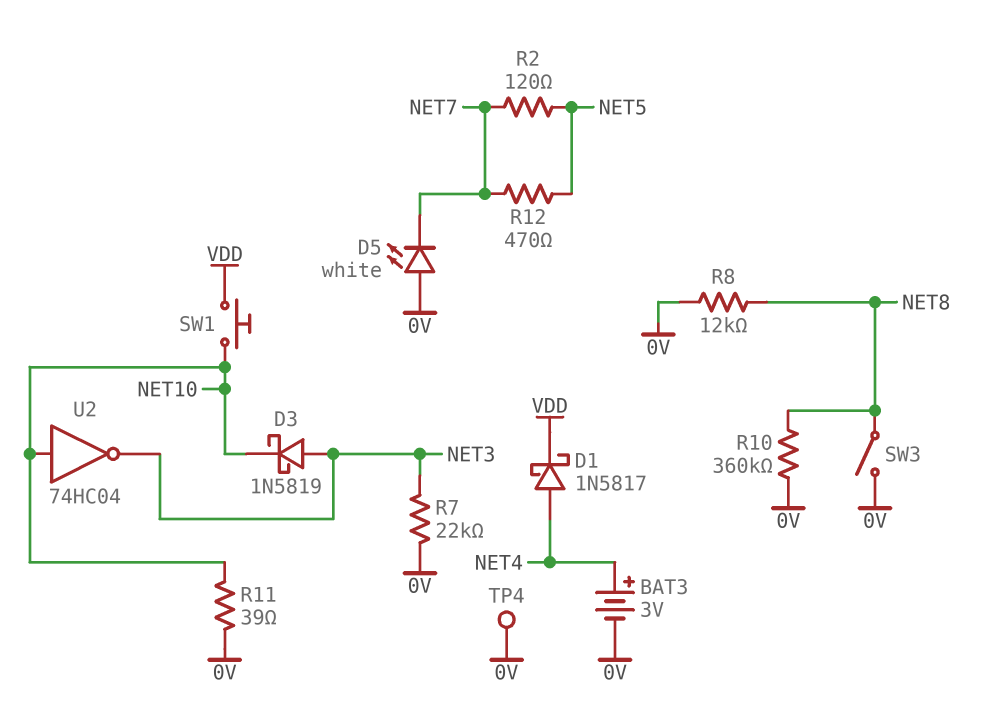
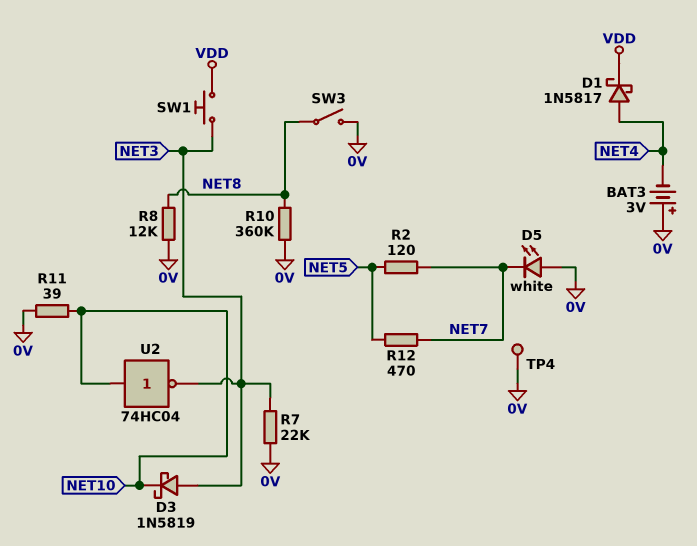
BAT3: 3V (plus NET4, minus 0V) -> 3V (plus 0V, minus NET4)
SW1: button (NET10, VDD) -> button (NET3, VDD)

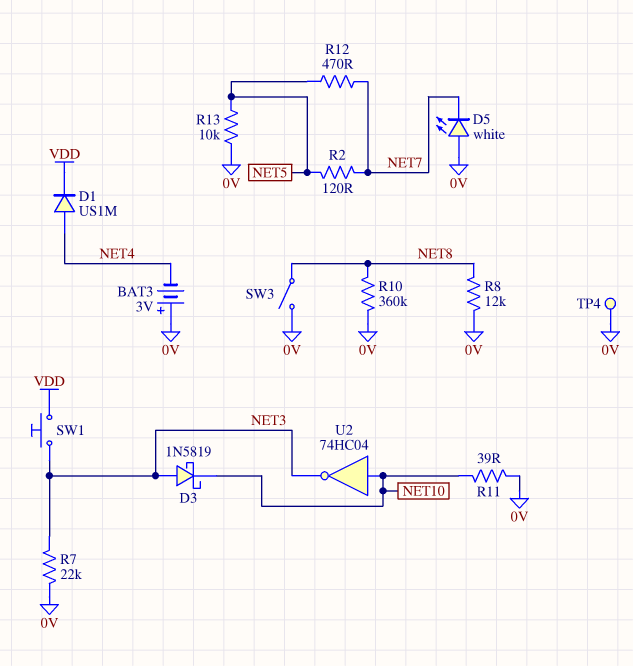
D1: schottky 1N5817 (A NET4, K VDD) -> diode US1M (A NET4, K VDD)
R13: none -> 10k (0V, NET5)

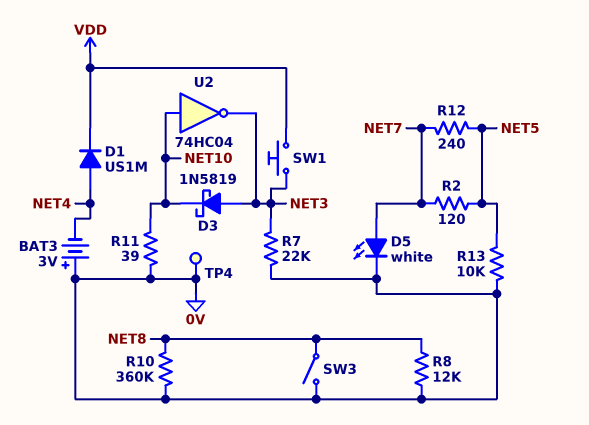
D5: LED white (A 0V, K NET7) -> LED white (A NET7, K 0V)
R12: 470 (NET5, NET7) -> 240 (NET5, NET7)

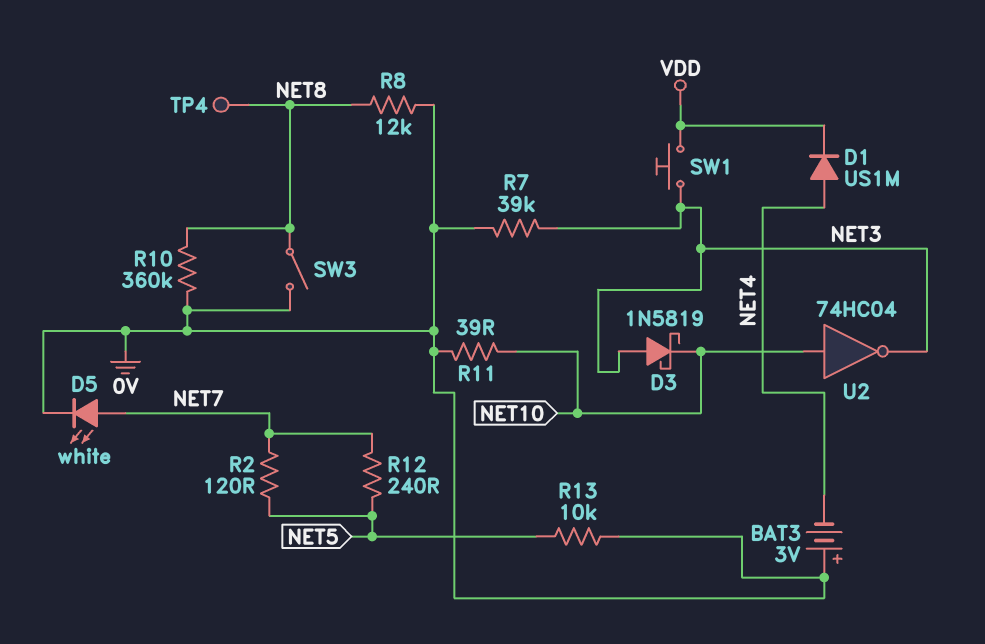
R7: 22k (0V, NET3) -> 39k (0V, NET3)
TP4: test point (0V) -> test point (NET8)

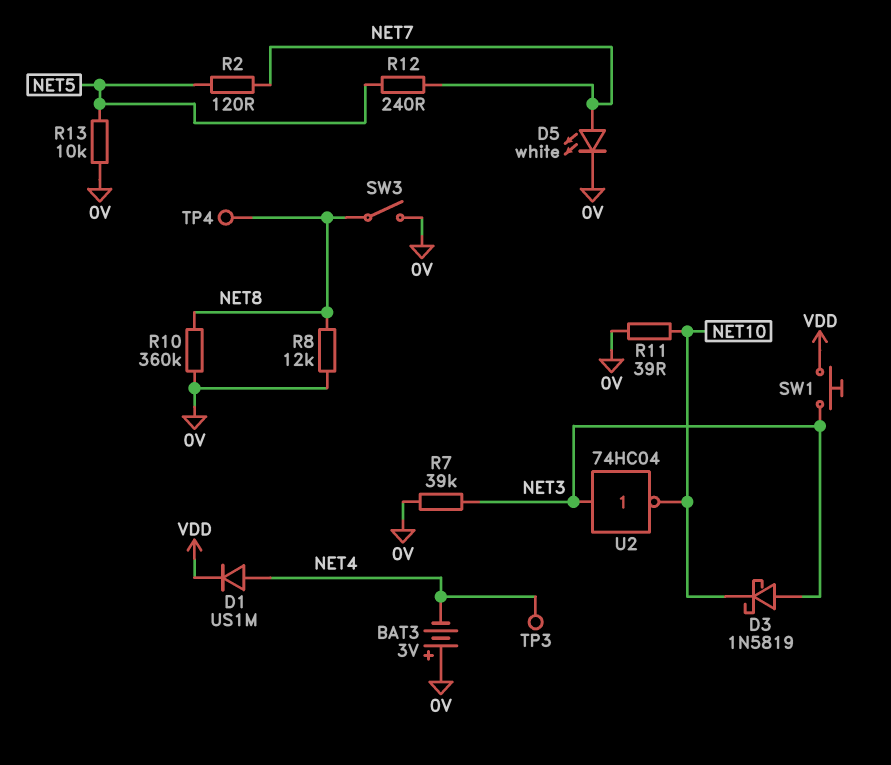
TP3: none -> test point (NET4)
U2: NOT 74HC04 (in NET10, out NET3) -> NOT 74HC04 (in NET3, out NET10)

